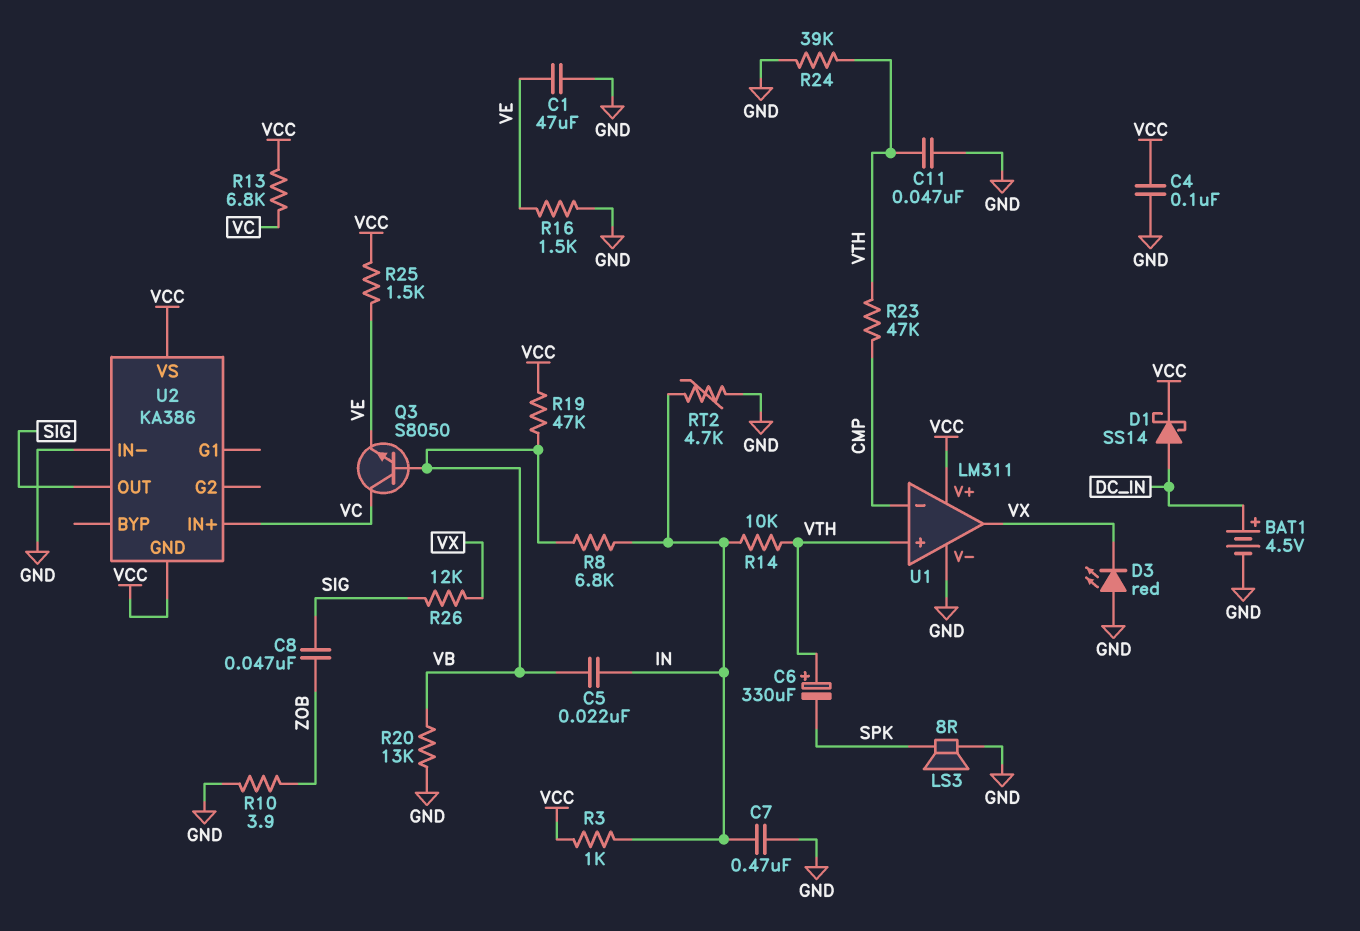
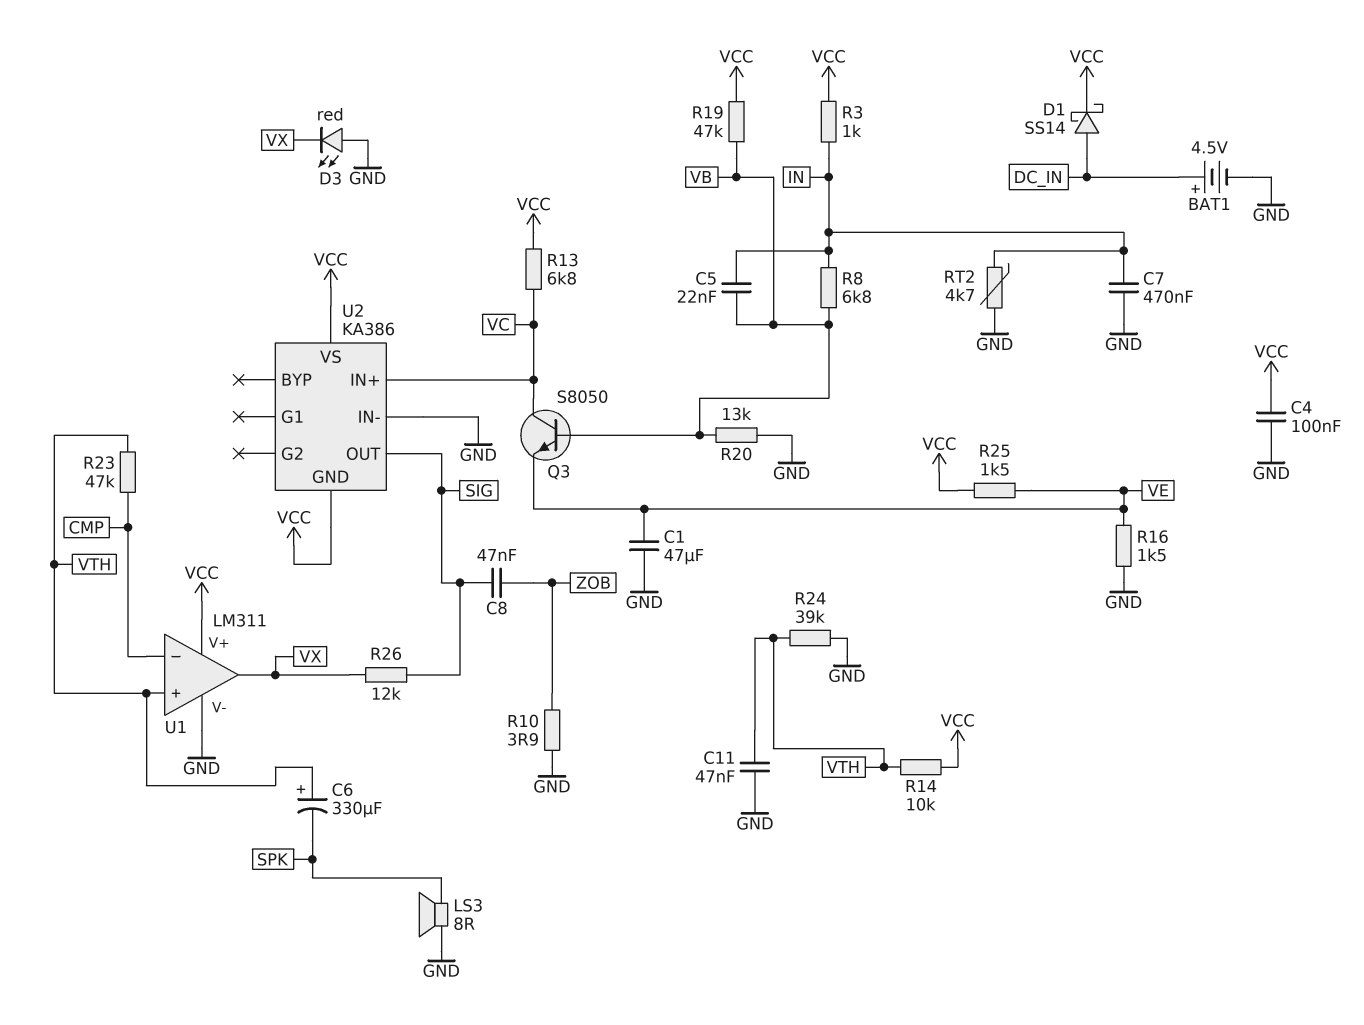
R14: 10k (IN, VTH) -> 10k (VCC, VTH)

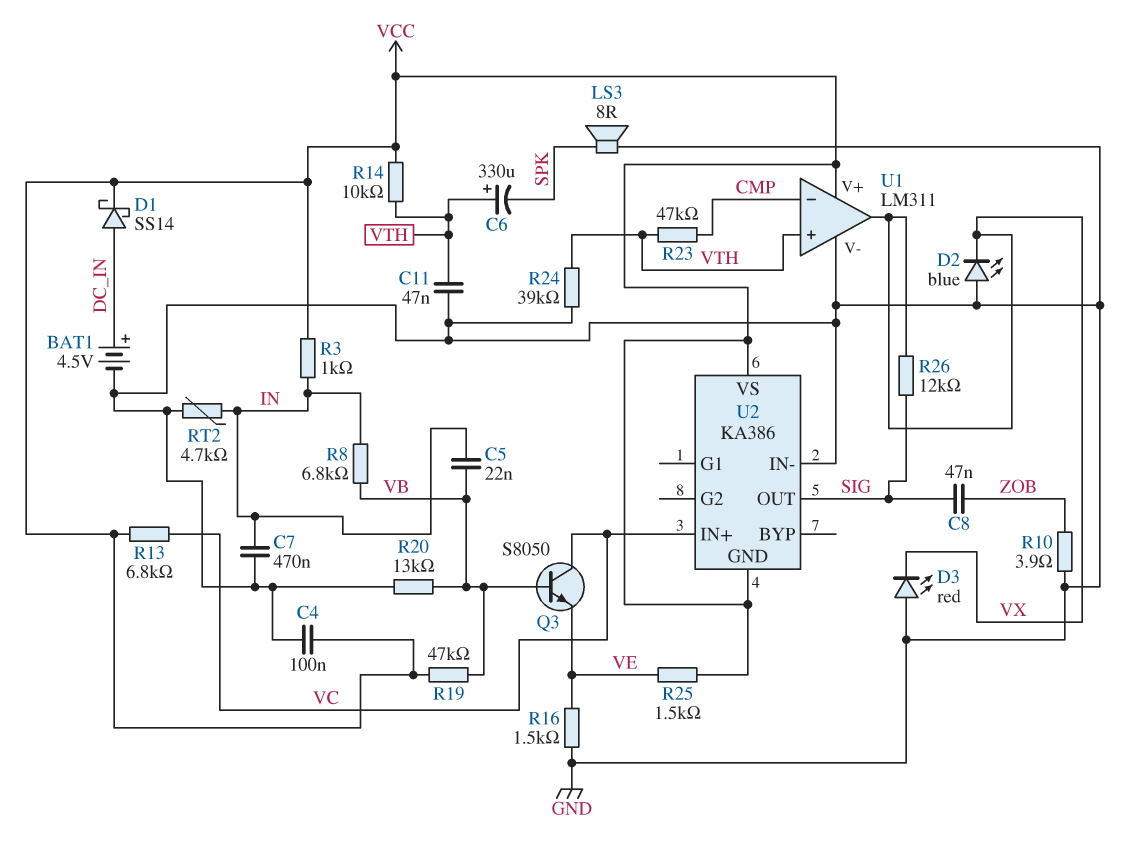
C1: 47uF (GND, VE) -> none
D2: none -> LED blue (A GND, K VX)

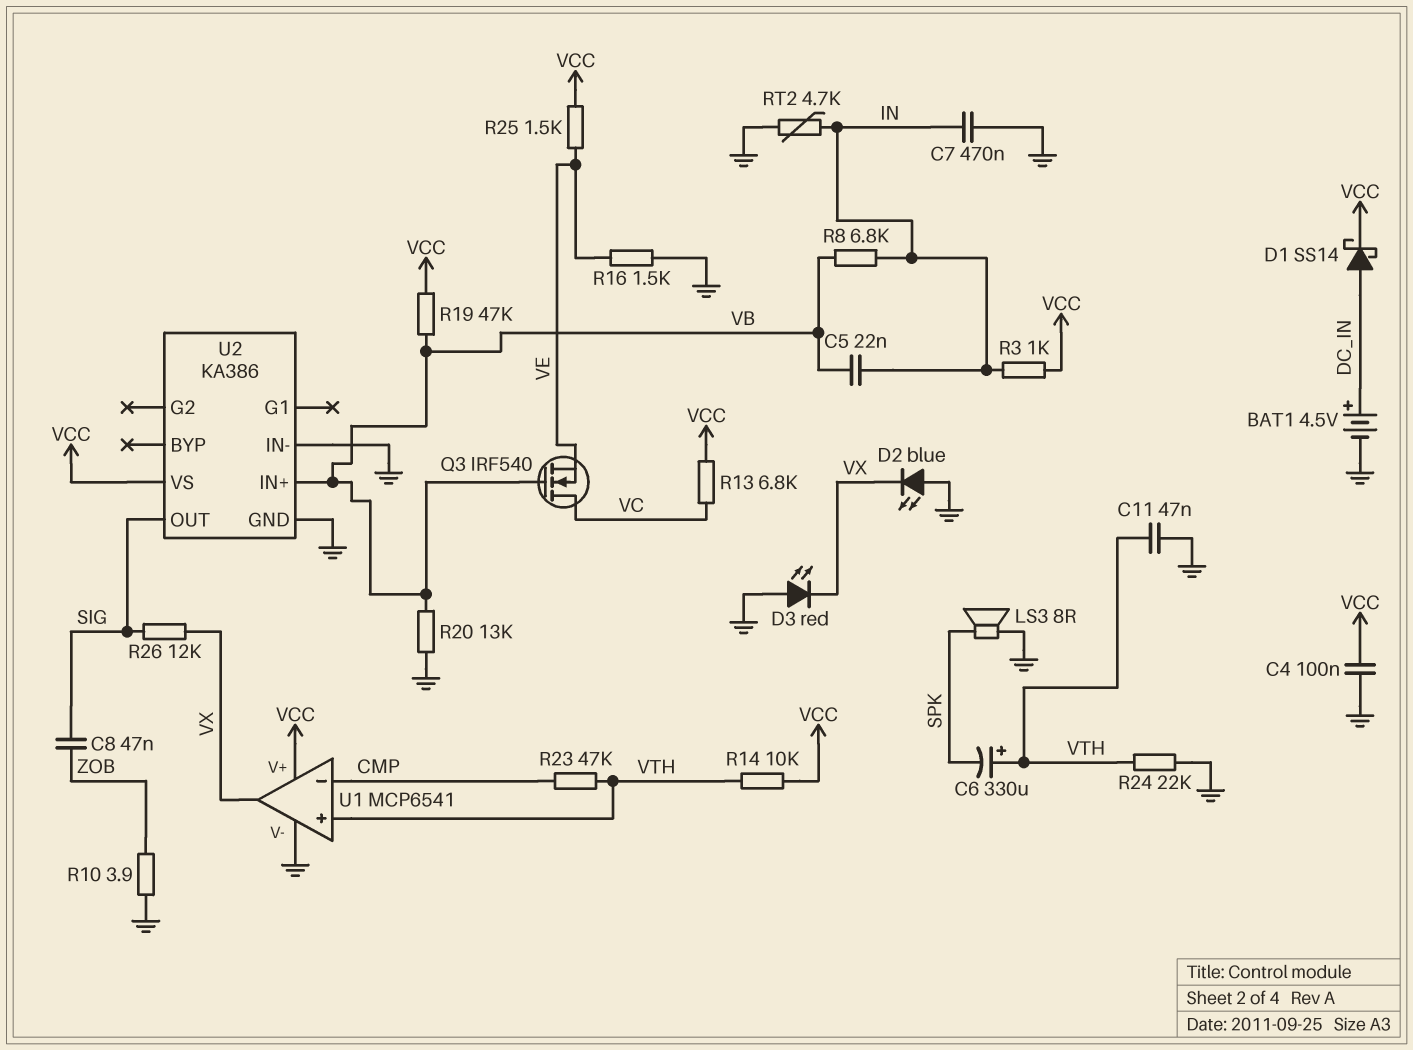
Q3: NPN S8050 (B VB, C VC, E VE) -> NMOS IRF540 (G VB, D VC, S VE)
R24: 39k (GND, VTH) -> 22k (GND, VTH)
U1: LM311 -> MCP6541
U2 pin GND: VCC -> GND
U2 pin IN+: VC -> VB

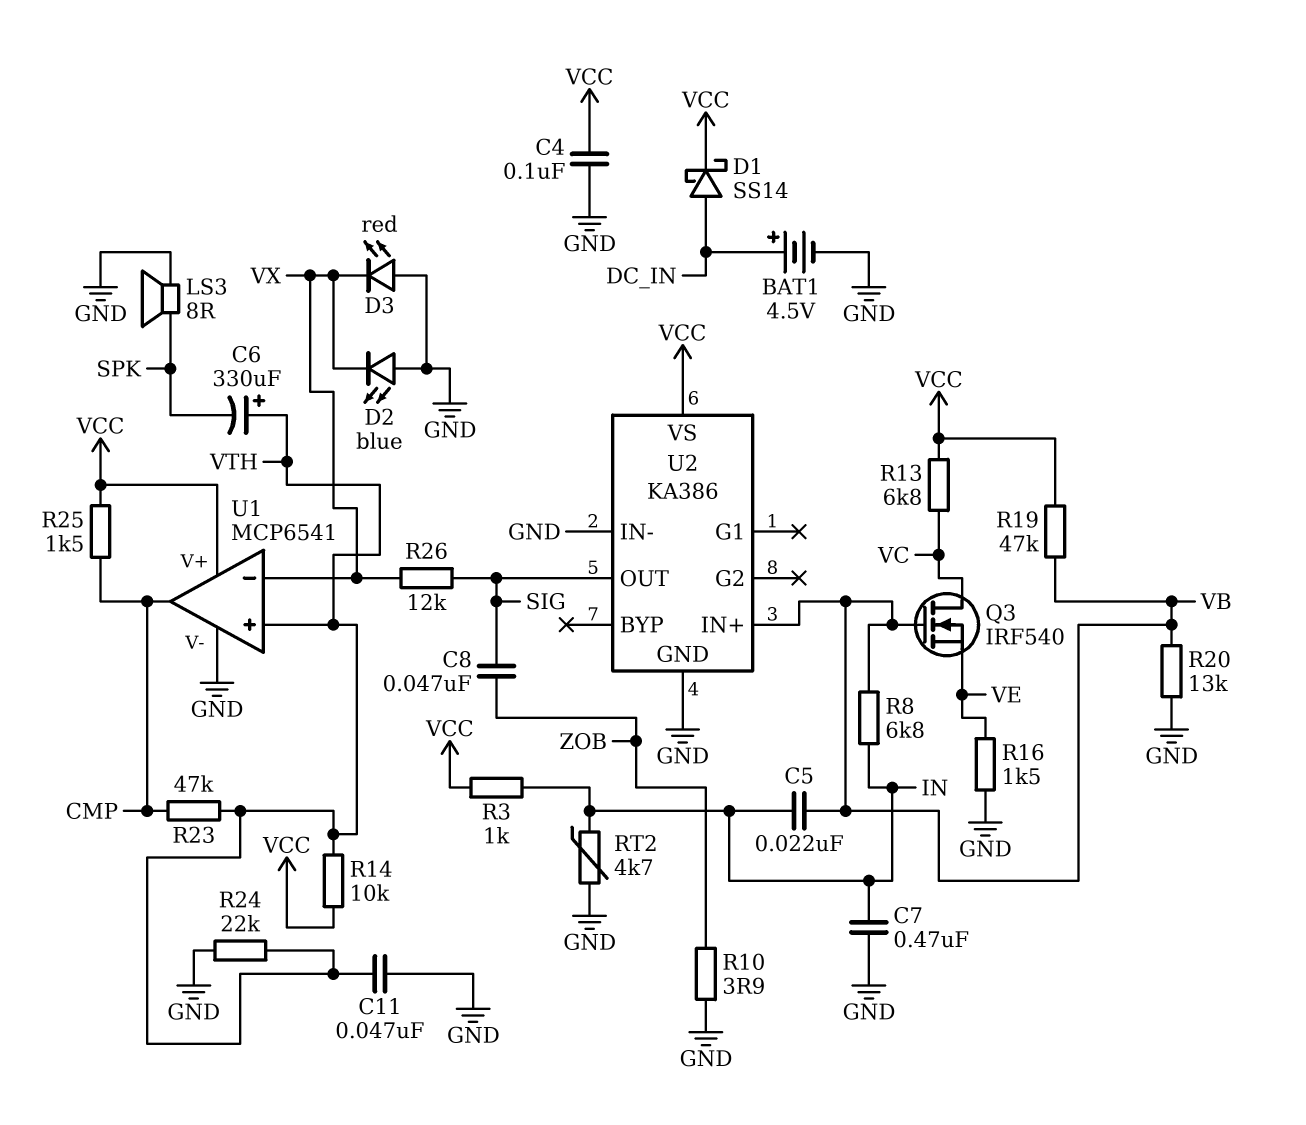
R25: 1.5k (VCC, VE) -> 1.5k (CMP, VCC)
U1 pin in-: CMP -> VX
U1 pin out: VX -> CMP

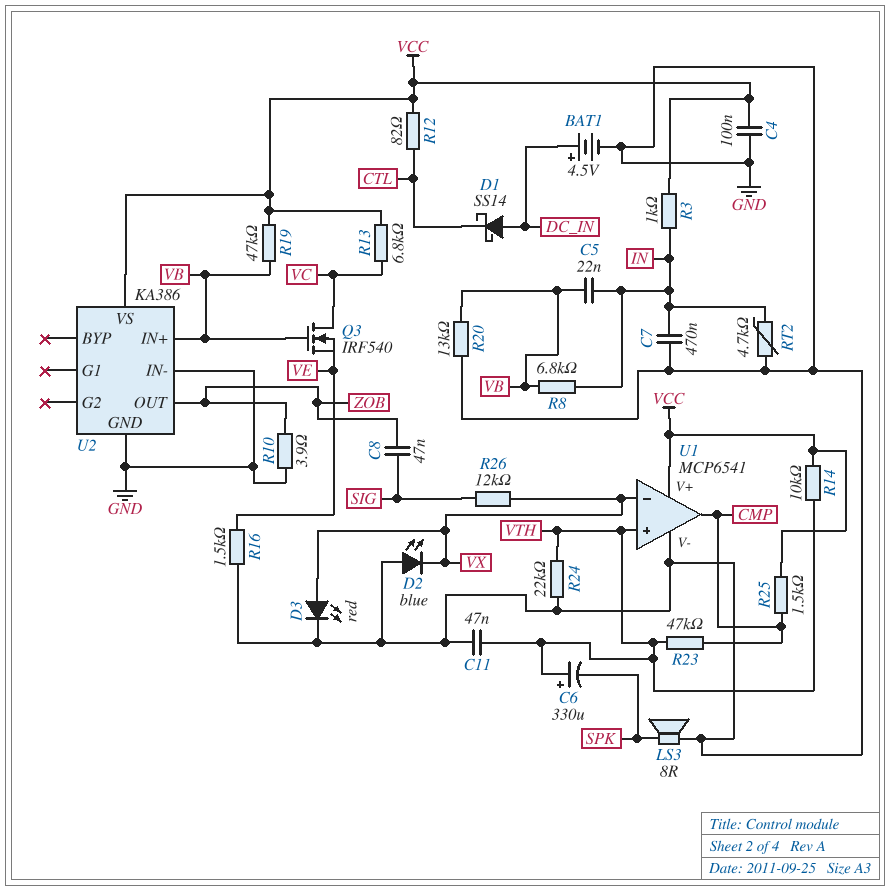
D1: schottky SS14 (A DC_IN, K VCC) -> schottky SS14 (A DC_IN, K CTL)
D3: LED red (A GND, K VX) -> LED red (A VX, K GND)
R12: none -> 82 (CTL, VCC)
U2 pin OUT: SIG -> ZOB

